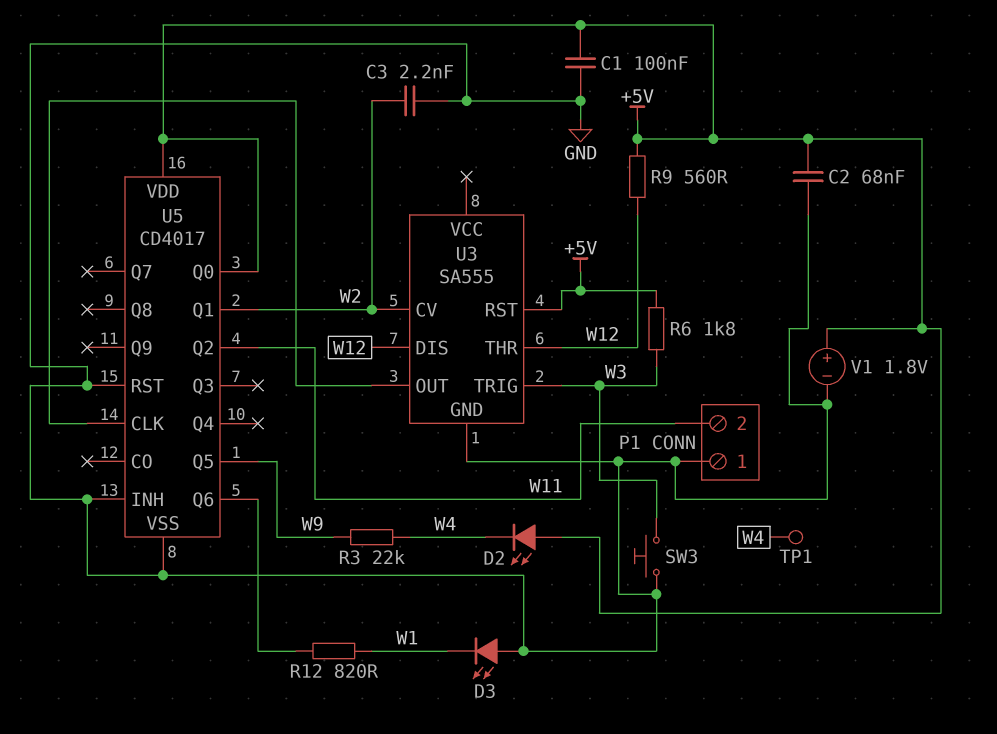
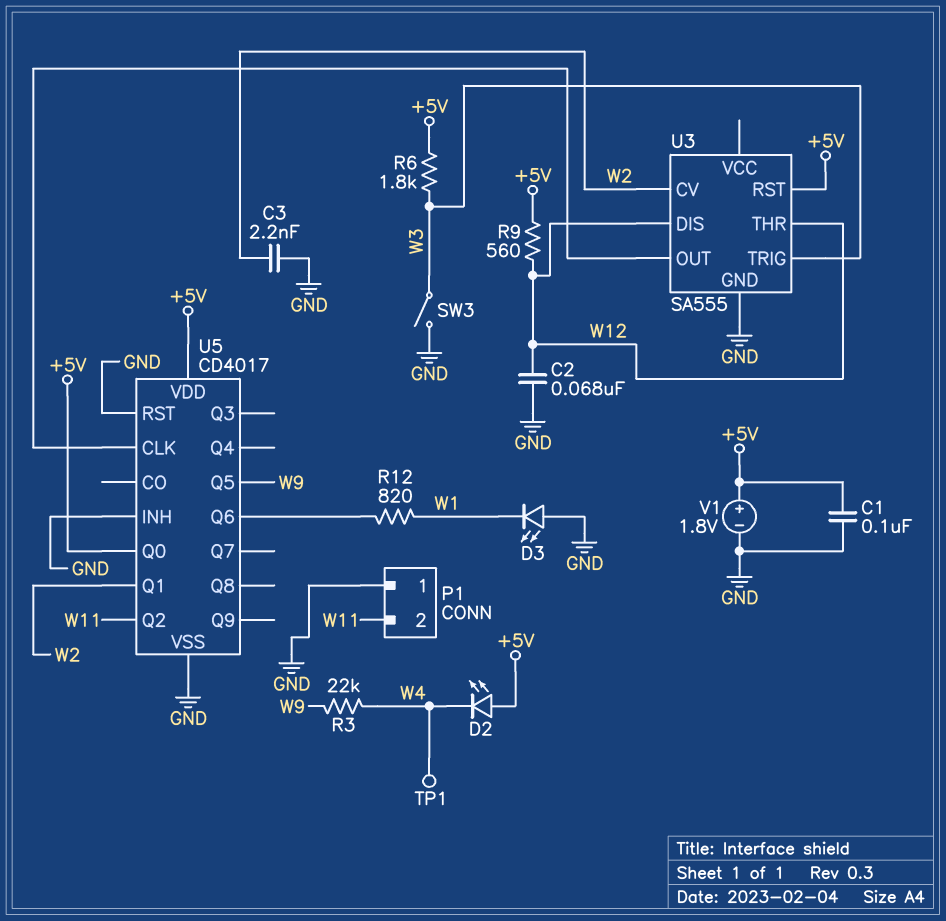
C2: 68nF (+5V, GND) -> 68nF (GND, W12)
SW3: button (GND, W3) -> switch (GND, W3)

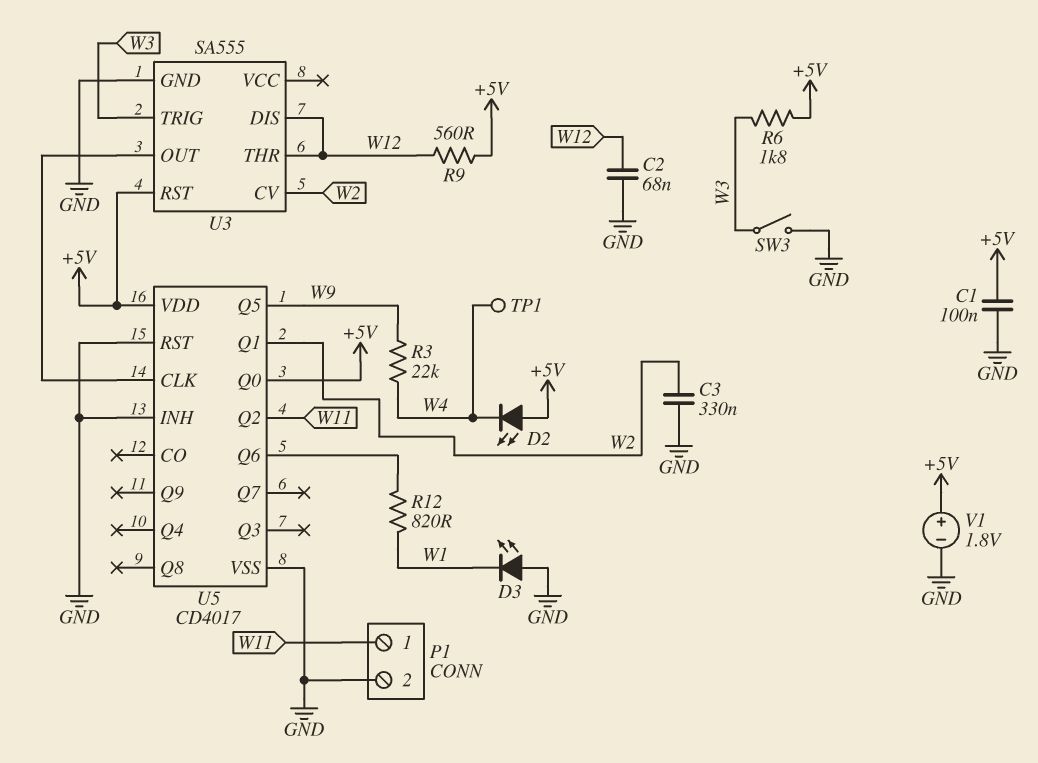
C3: 2.2nF (GND, W2) -> 330nF (GND, W2)
P1 pin 1: GND -> W11
P1 pin 2: W11 -> GND

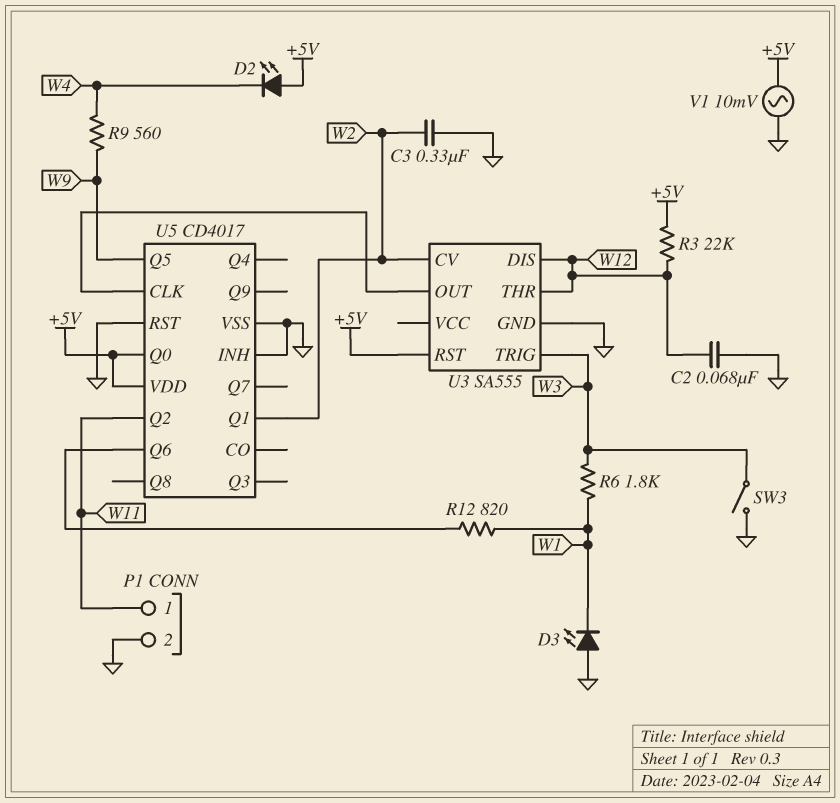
C1: 100nF (+5V, GND) -> none
R3: 22k (W4, W9) -> 22k (+5V, W12)
R6: 1.8k (+5V, W3) -> 1.8k (W1, W3)
R9: 560 (+5V, W12) -> 560 (W4, W9)
TP1: test point (W4) -> none
V1: 1.8V (plus +5V, minus GND) -> AC 10mV (+5V, GND)

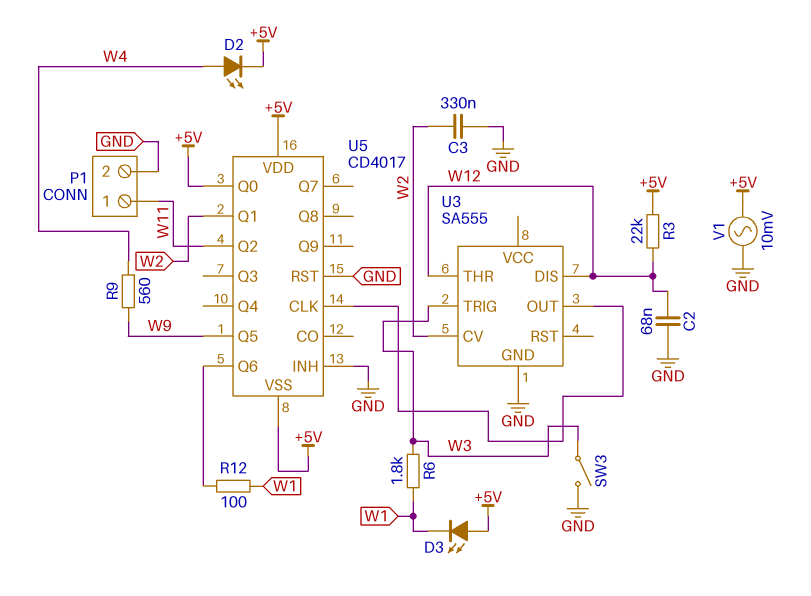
D2: LED (A +5V, K W4) -> LED (A W4, K +5V)
D3: LED (A GND, K W1) -> LED (A +5V, K W1)
R12: 820 (U5/Q6, W1) -> 100 (U5/Q6, W1)
U3 pin RST: +5V -> none
U5 pin VSS: GND -> +5V

